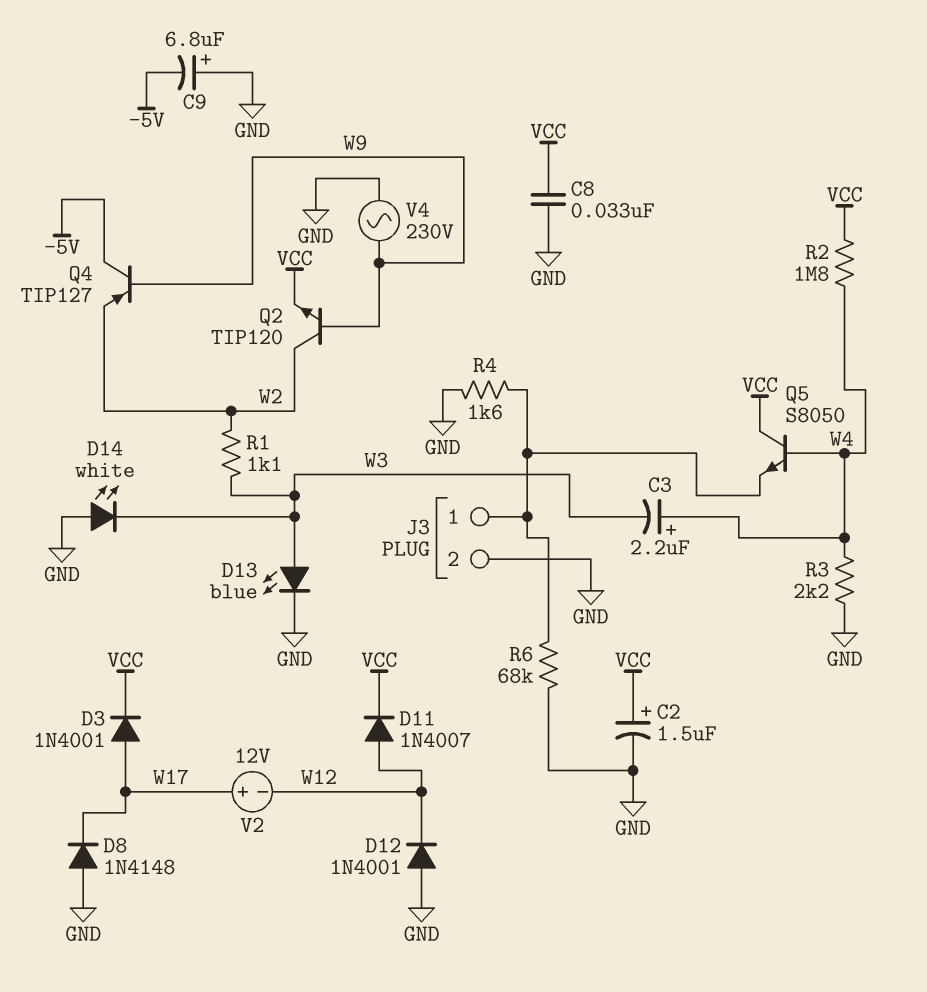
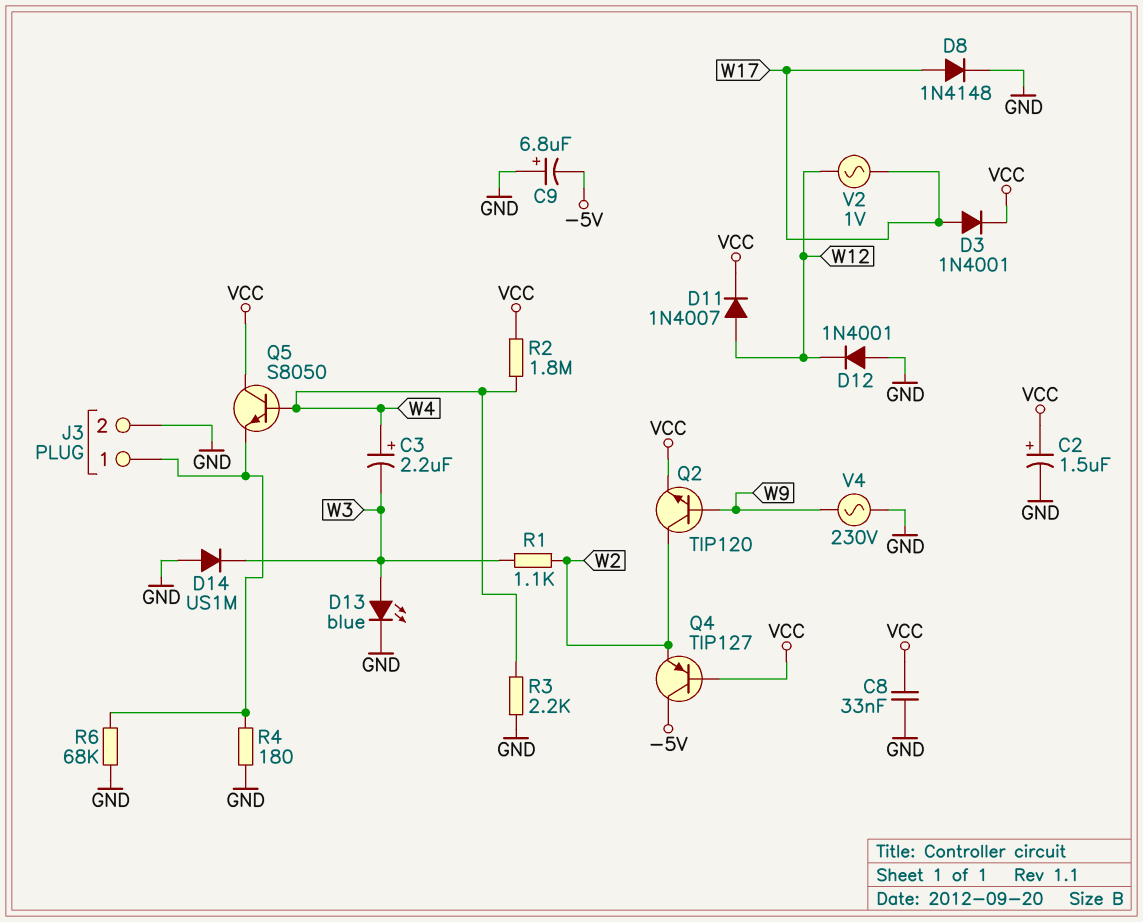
D8: diode 1N4148 (A GND, K W17) -> diode 1N4148 (A W17, K GND)
D14: LED white (A GND, K W3) -> diode US1M (A GND, K W3)
Q4: PNP TIP127 (B W9, C -5V, E W2) -> PNP TIP127 (B VCC, C -5V, E W2)
R4: 1.6k (GND, J3/1) -> 180 (GND, J3/1)
V2: 12V (plus W17, minus W12) -> AC 1V (W12, W17)

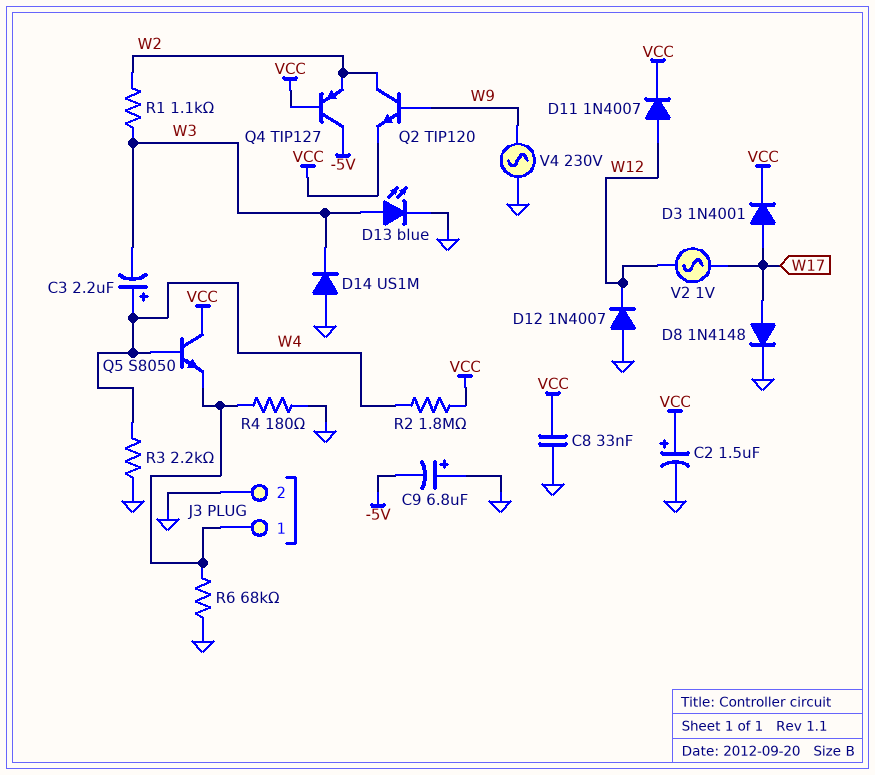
D12: diode 1N4001 (A GND, K W12) -> diode 1N4007 (A GND, K W12)

